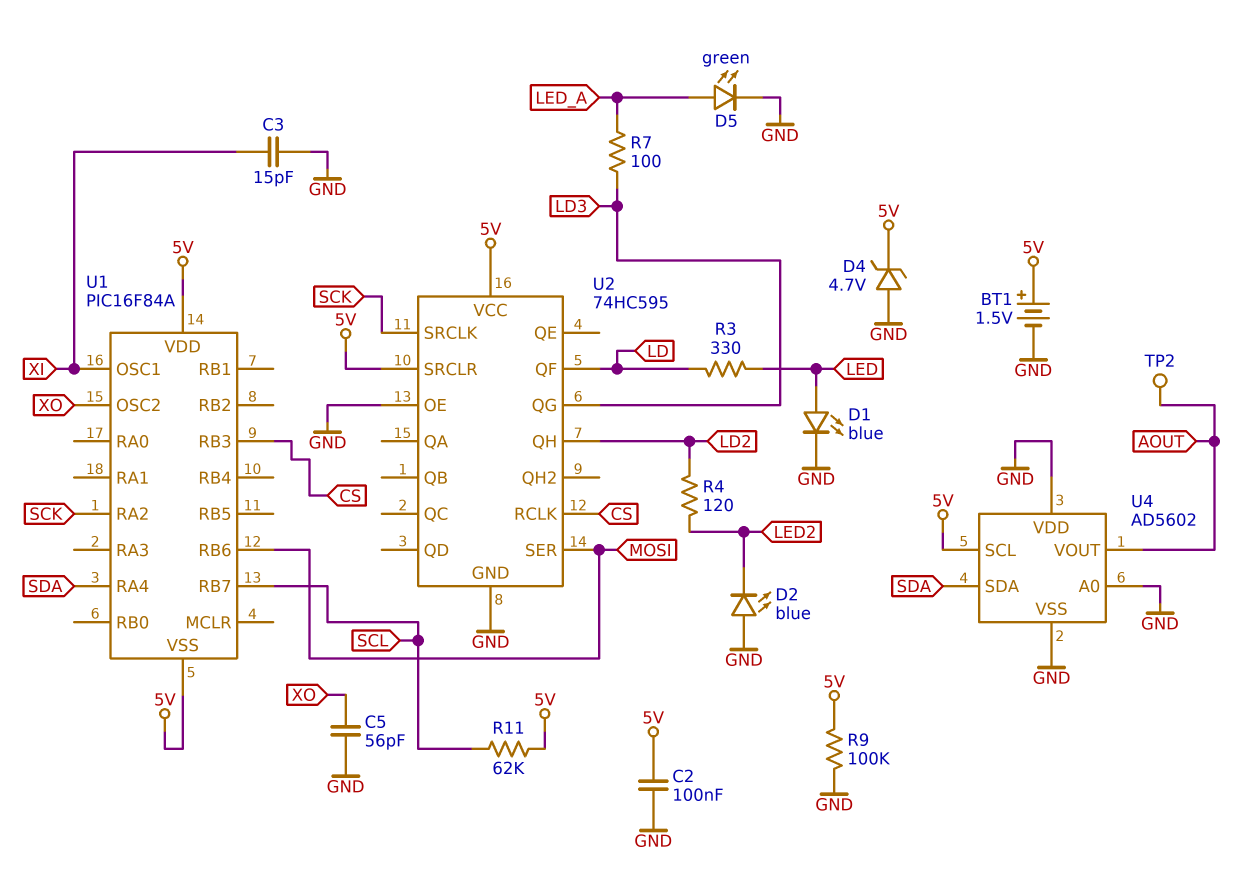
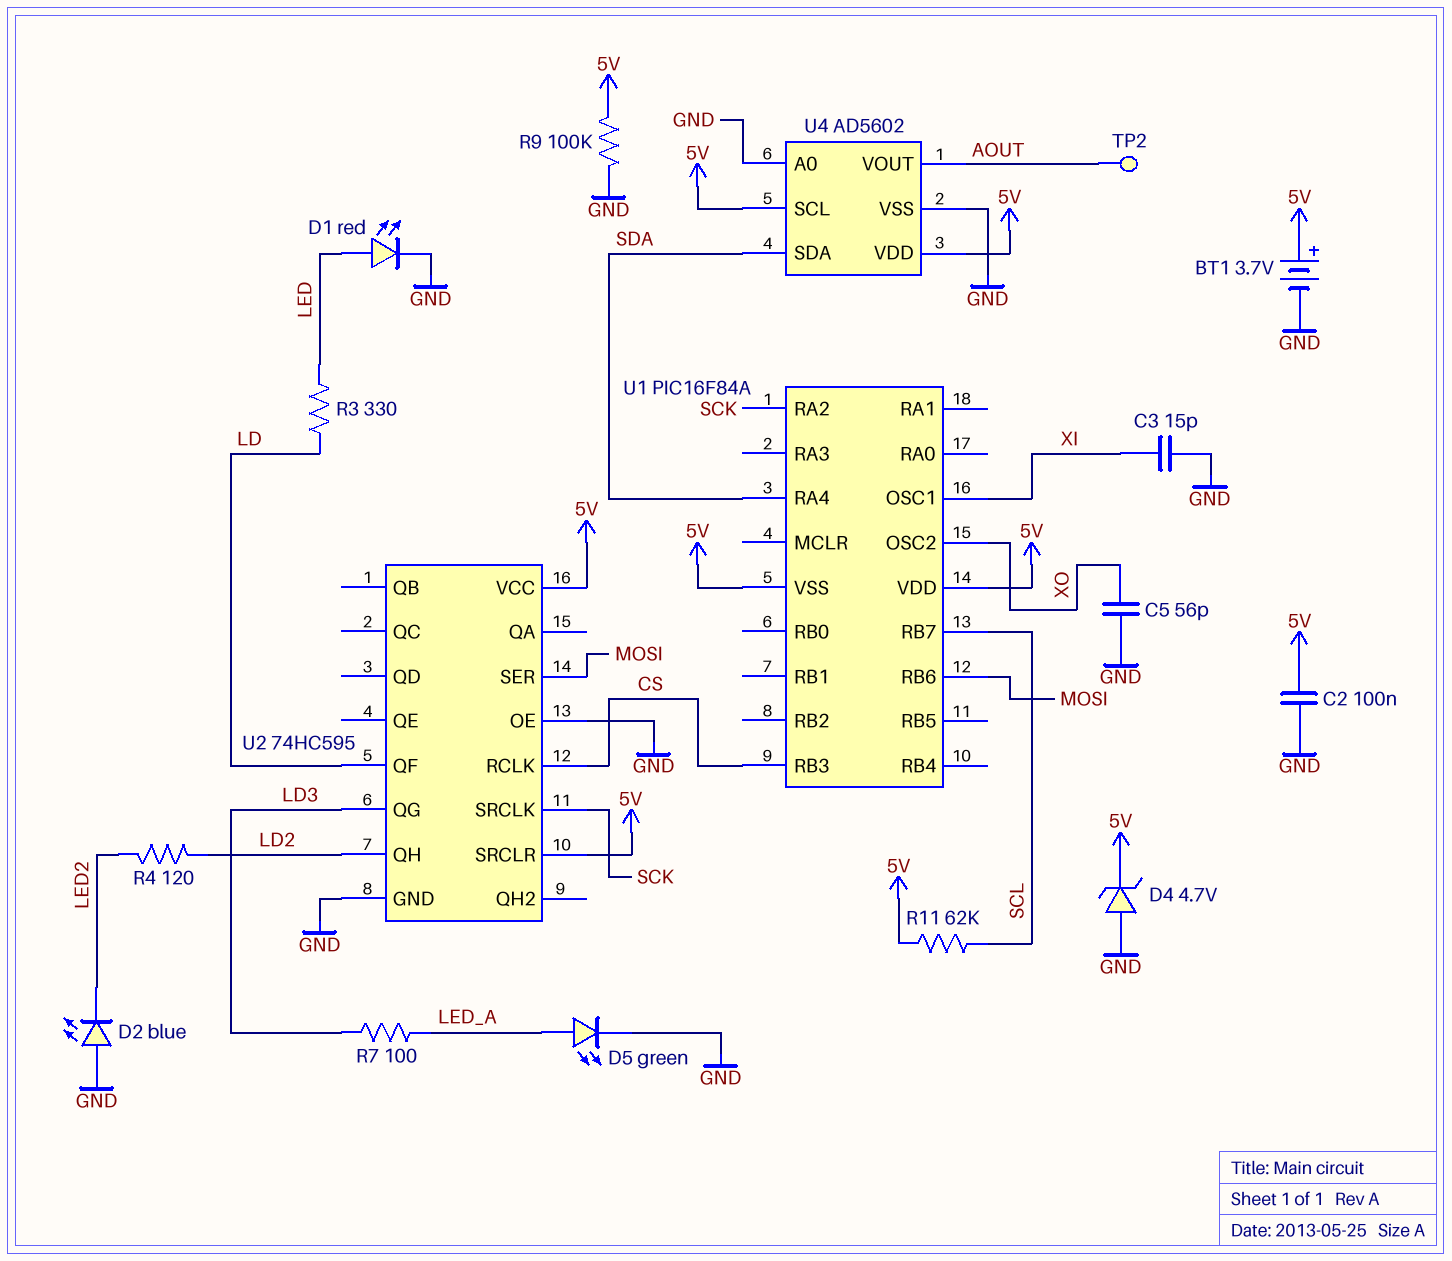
BT1: 1.5V (plus 5V, minus GND) -> 3.7V (plus 5V, minus GND)
D1: LED blue (A LED, K GND) -> LED red (A LED, K GND)
U4 pin VDD: GND -> 5V

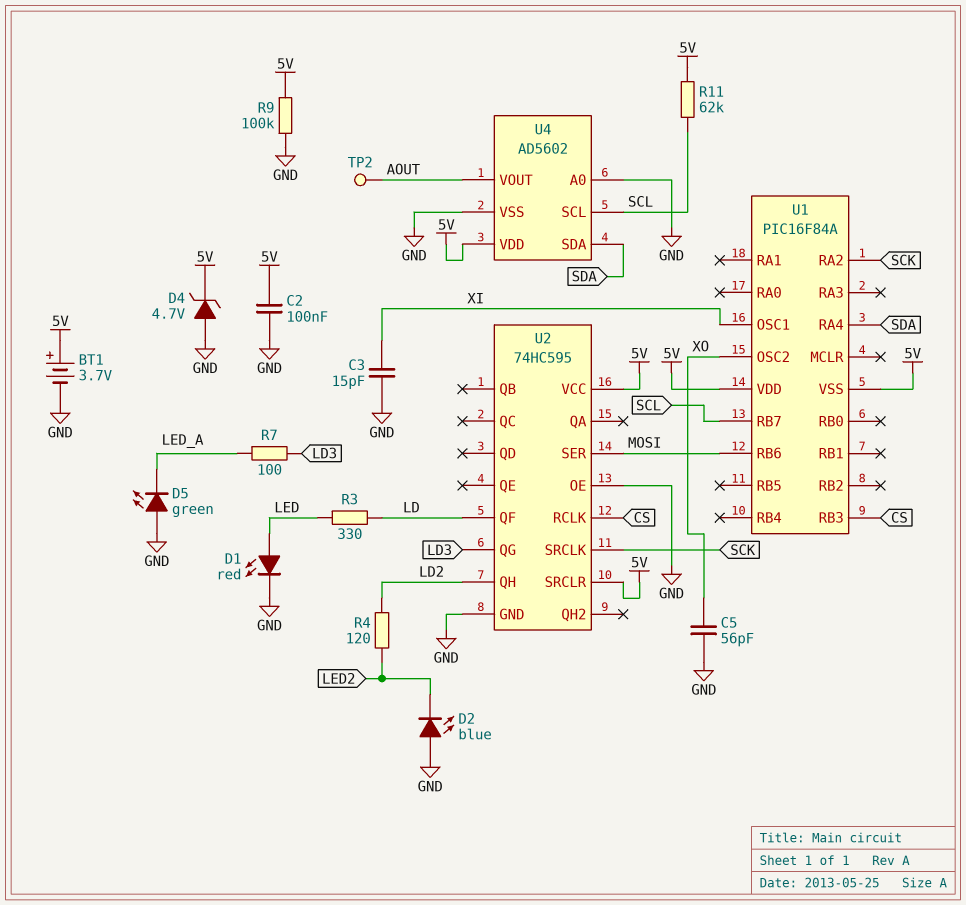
D5: LED green (A LED_A, K GND) -> LED green (A GND, K LED_A)
U4 pin SCL: 5V -> SCL

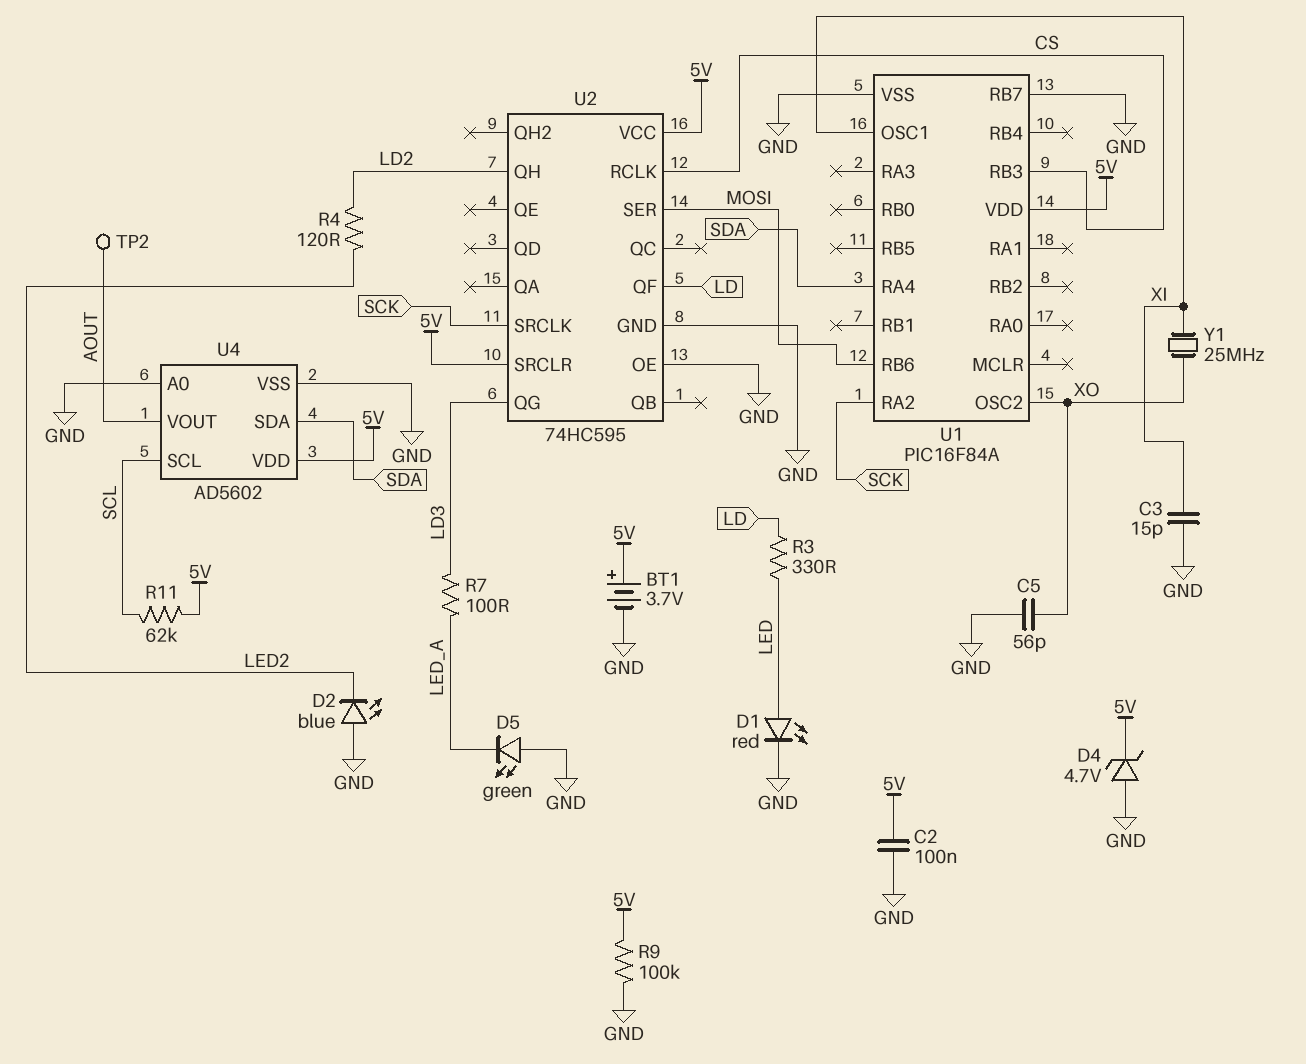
U1 pin RB7: SCL -> GND
U1 pin VSS: 5V -> GND
Y1: none -> 25MHz (XI, XO)

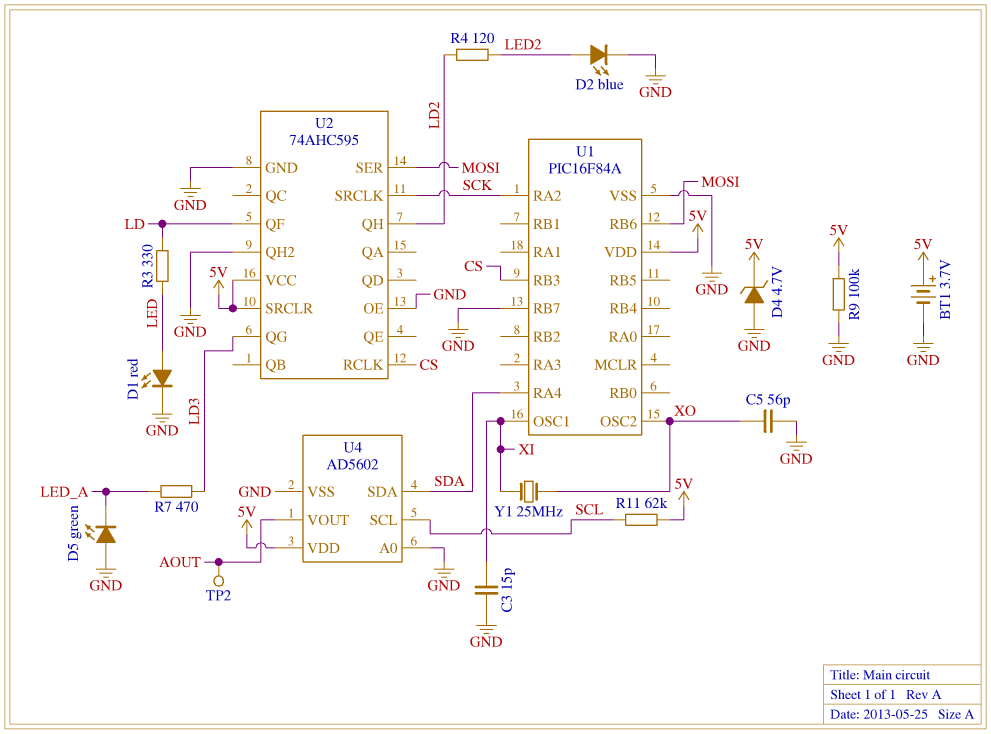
C2: 100nF (5V, GND) -> none
D2: LED blue (A GND, K LED2) -> LED blue (A LED2, K GND)
R7: 100 (LD3, LED_A) -> 470 (LD3, LED_A)
U2: 74HC595 -> 74AHC595
U2 pin QH2: none -> GND

